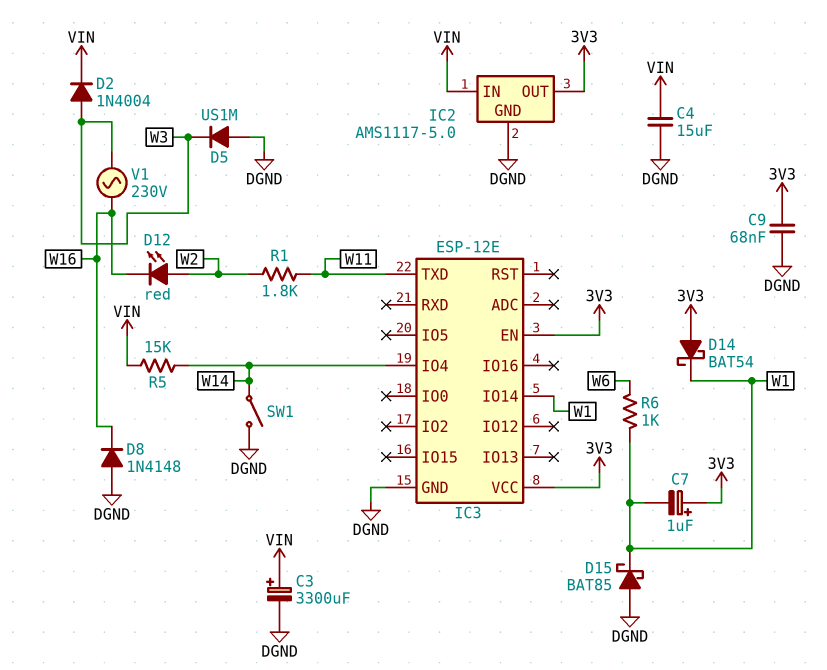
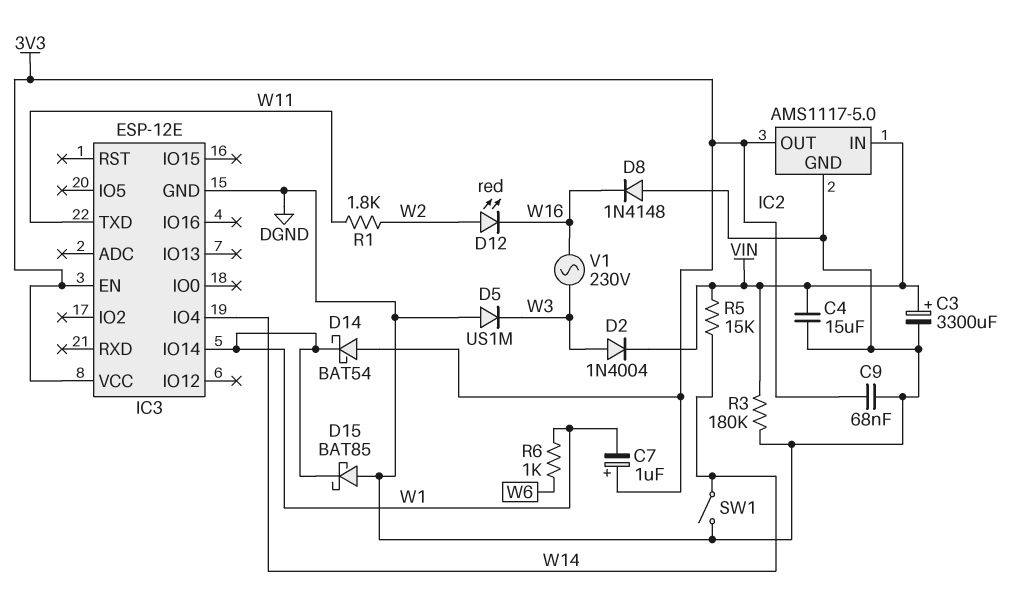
R3: none -> 180k (DGND, VIN)

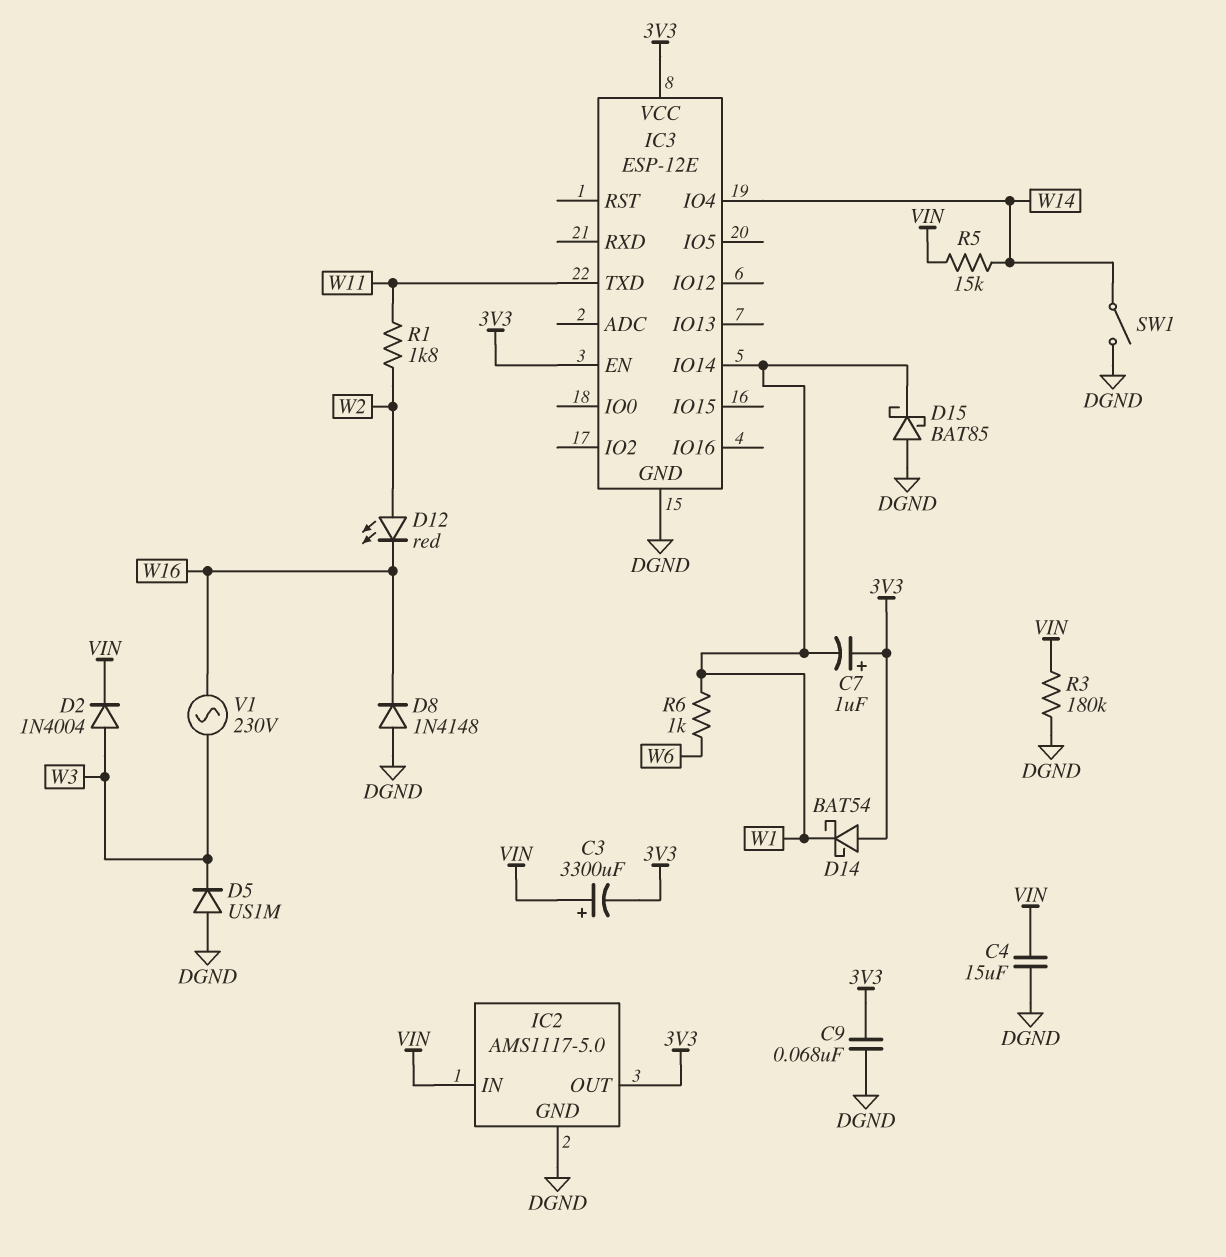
C3: 3300uF (plus VIN, minus DGND) -> 3300uF (plus VIN, minus 3V3)

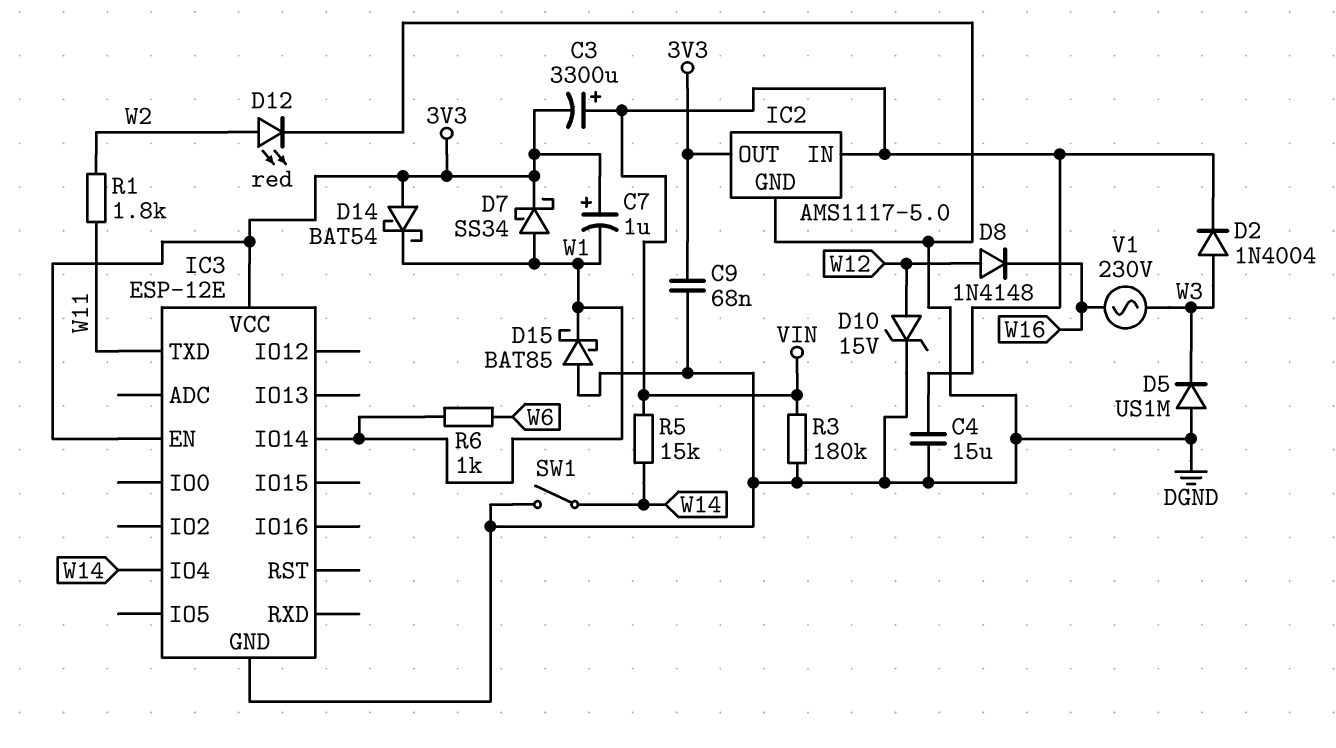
D7: none -> schottky SS34 (A W1, K 3V3)
D8: diode 1N4148 (A DGND, K W16) -> diode 1N4148 (A W12, K W16)
D10: none -> zener 15V (A W12, K DGND)
D12: LED red (A W2, K W16) -> LED red (A W2, K DGND)

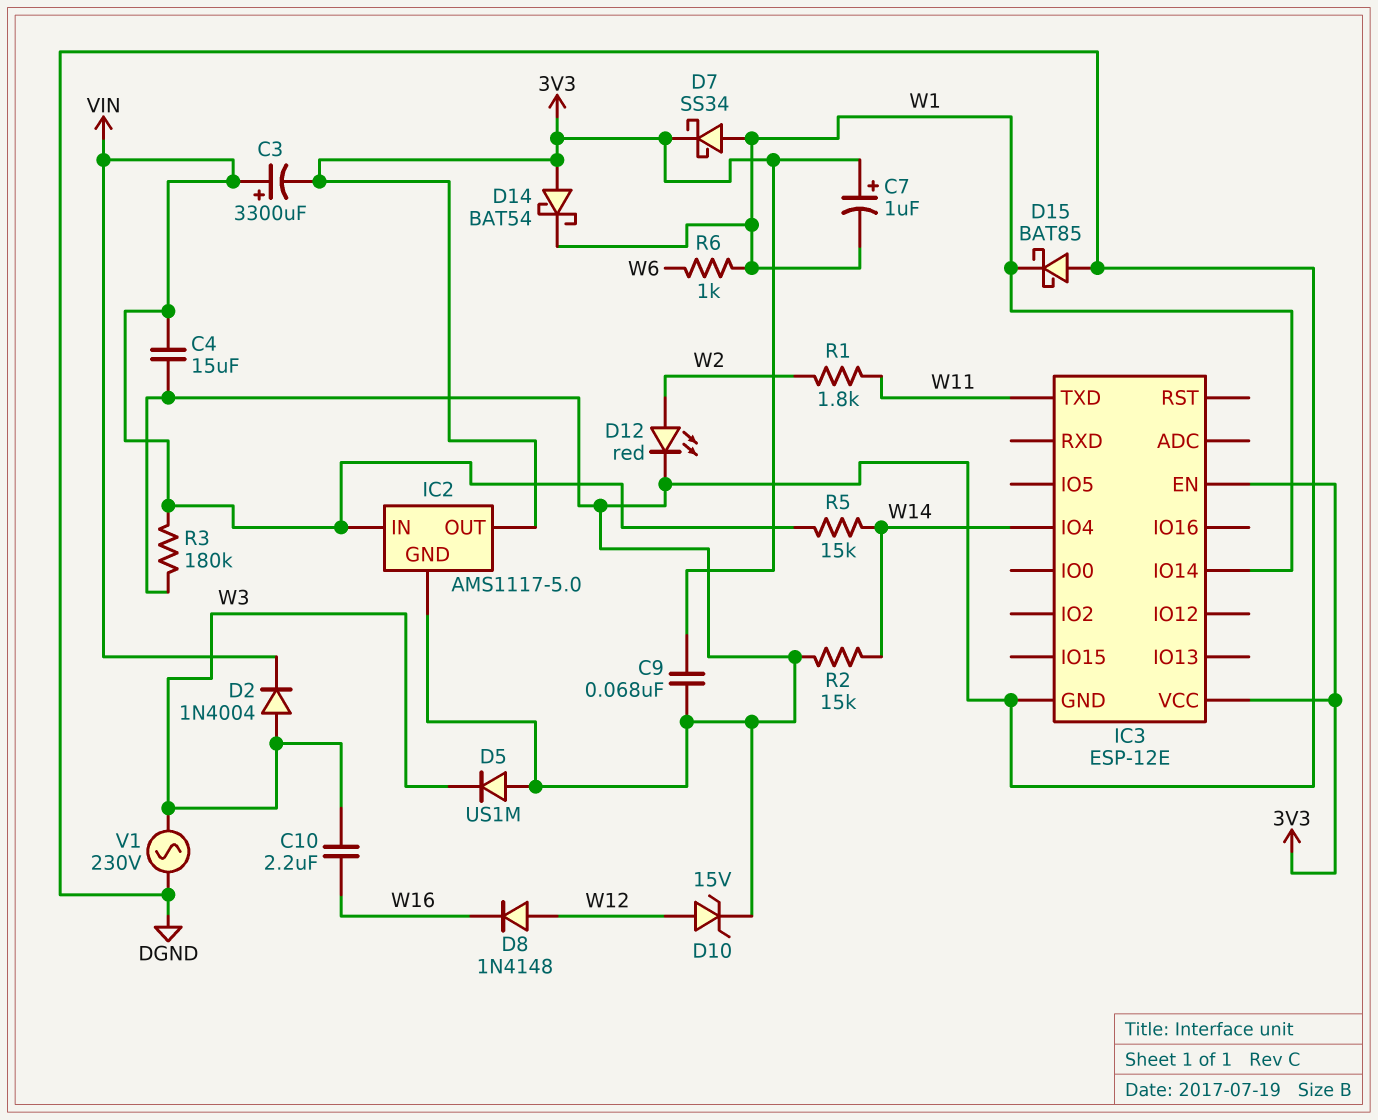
C10: none -> 2.2uF (W3, W16)
R2: none -> 15k (DGND, W14)
SW1: switch (DGND, W14) -> none
V1: AC 230V (W3, W16) -> AC 230V (DGND, W3)

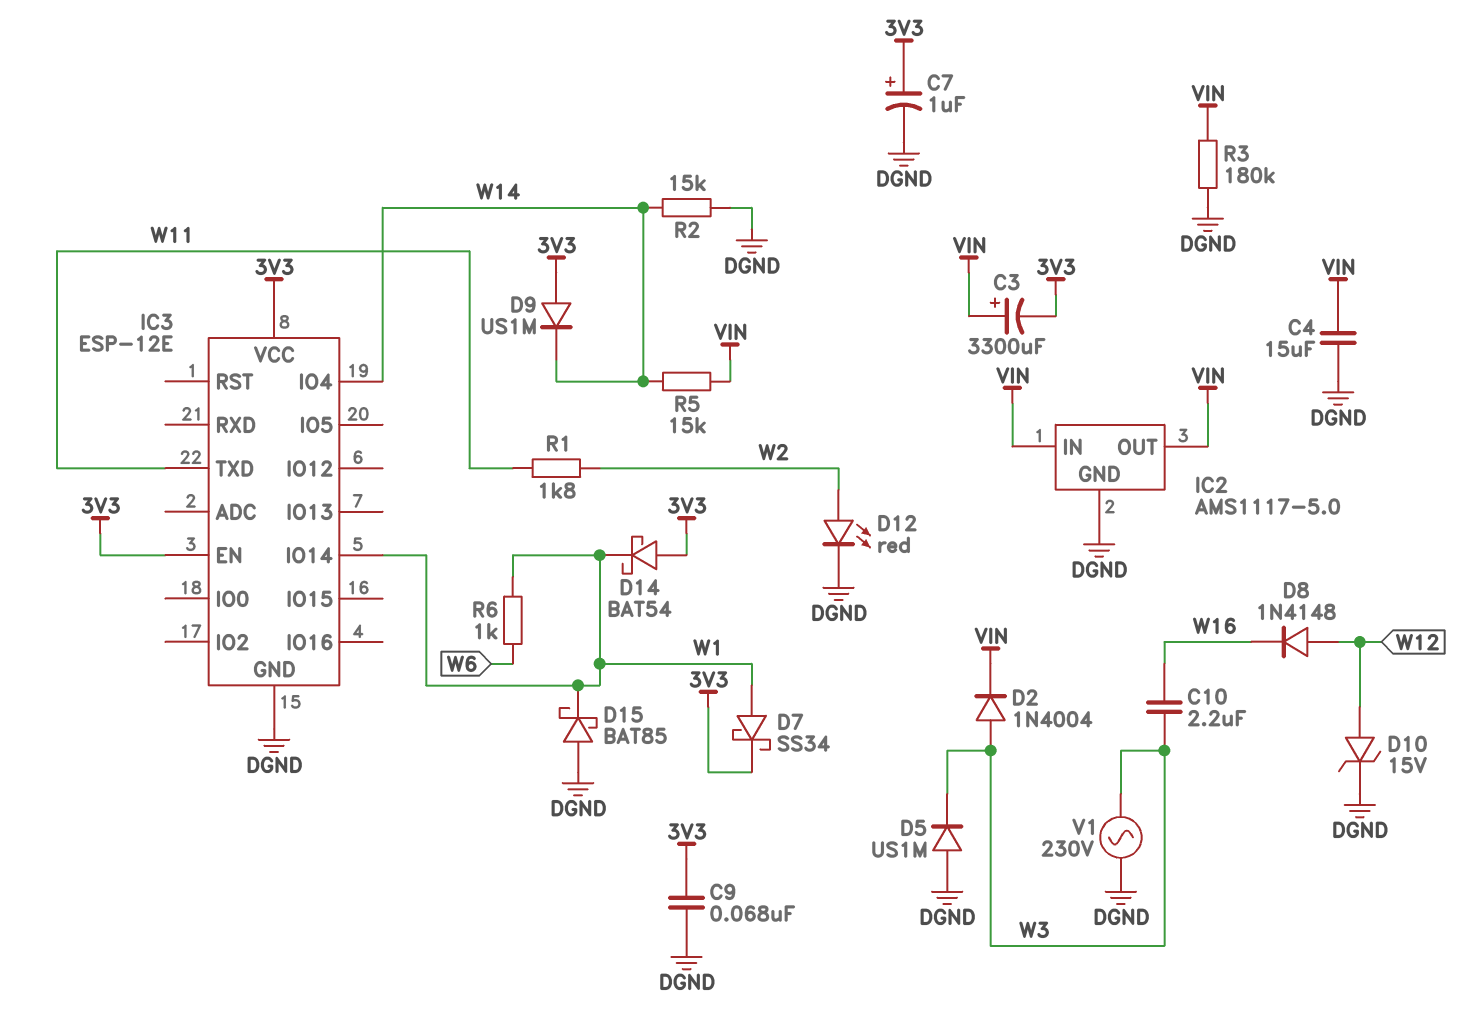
C7: 1uF (plus 3V3, minus W1) -> 1uF (plus 3V3, minus DGND)
D9: none -> diode US1M (A 3V3, K W14)
IC2 pin OUT: 3V3 -> VIN

